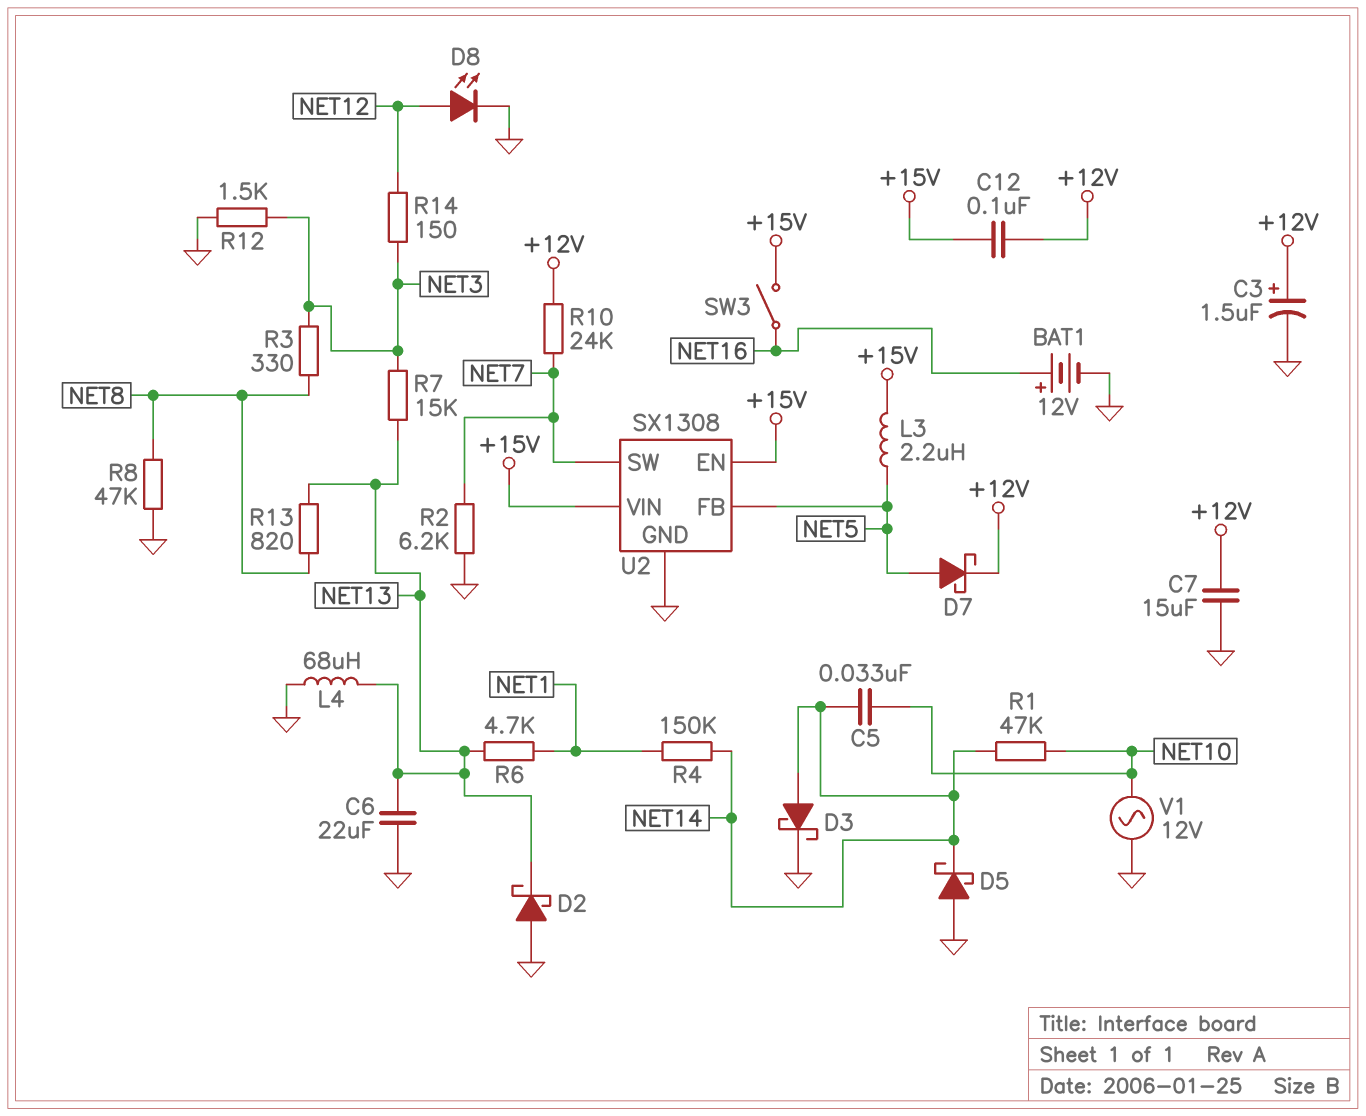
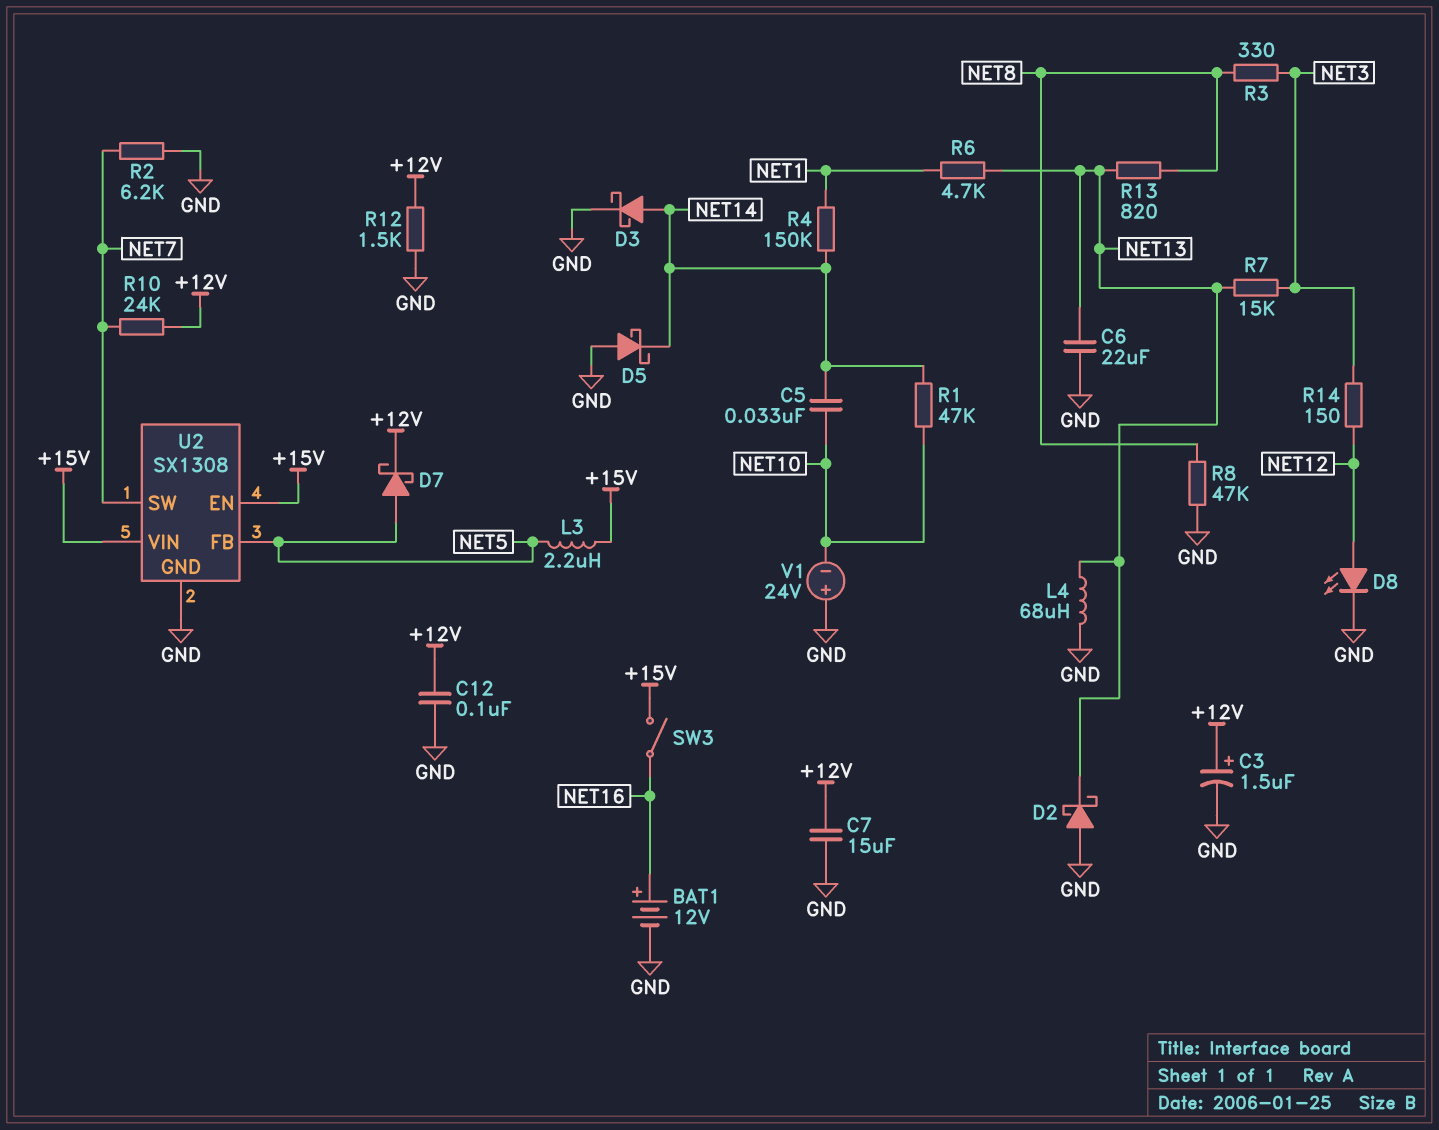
C12: 100nF (+12V, +15V) -> 100nF (+12V, GND)
R12: 1.5k (GND, NET3) -> 1.5k (+12V, GND)
V1: AC 12V (GND, NET10) -> 24V (plus GND, minus NET10)

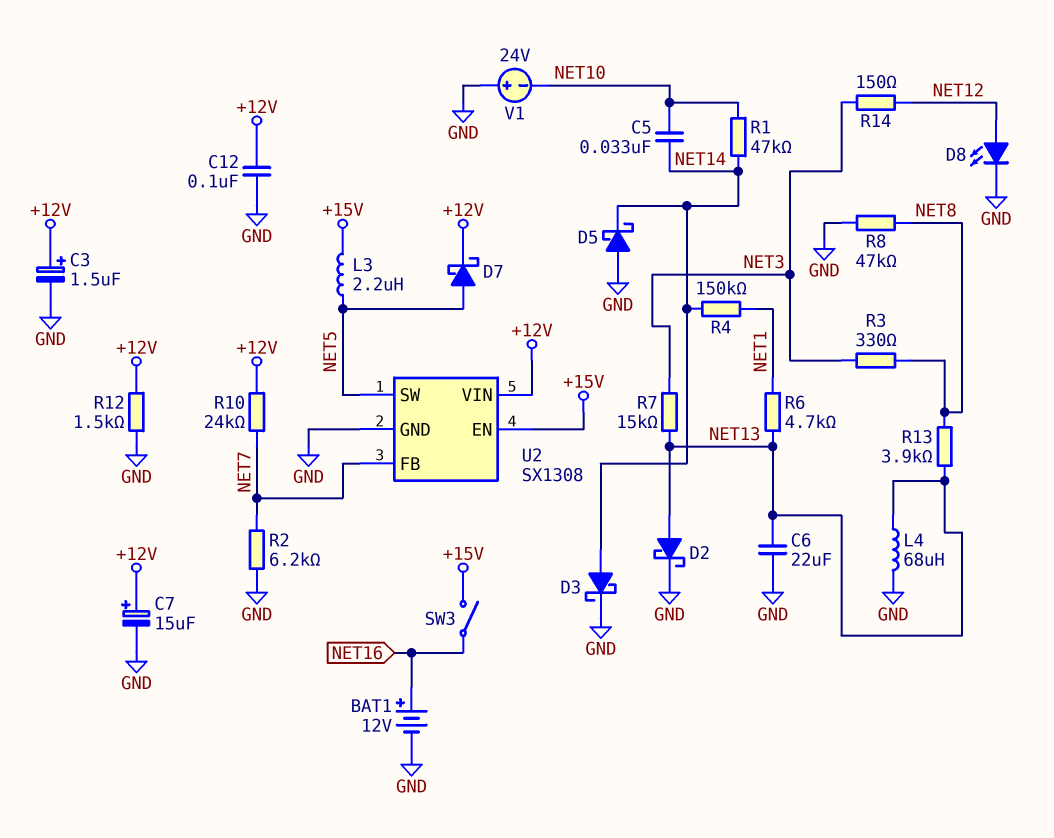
C7: 15uF (+12V, GND) -> 15uF (plus +12V, minus GND)
D2: schottky (A GND, K NET13) -> schottky (A NET13, K GND)
R13: 820 (NET8, NET13) -> 3.9k (NET8, NET13)
U2 pin FB: NET5 -> NET7
U2 pin SW: NET7 -> NET5
U2 pin VIN: +15V -> +12V

